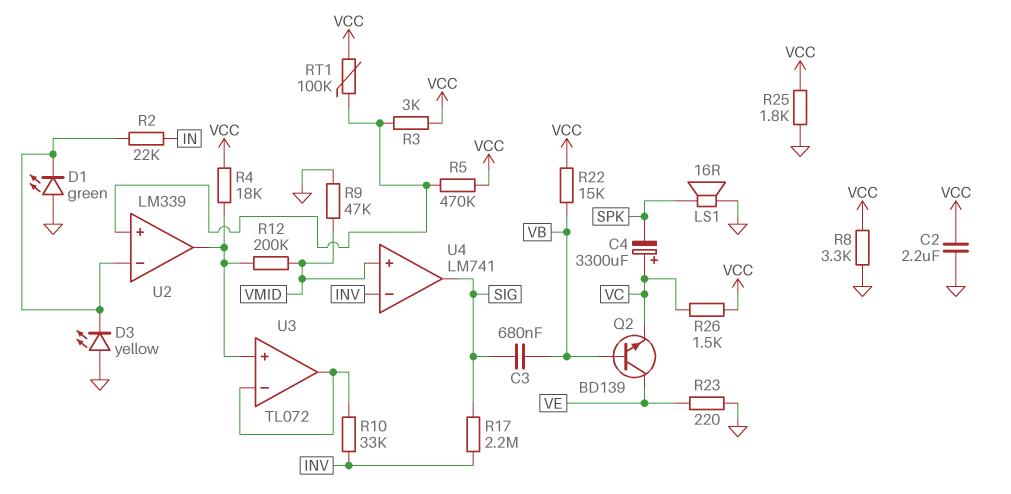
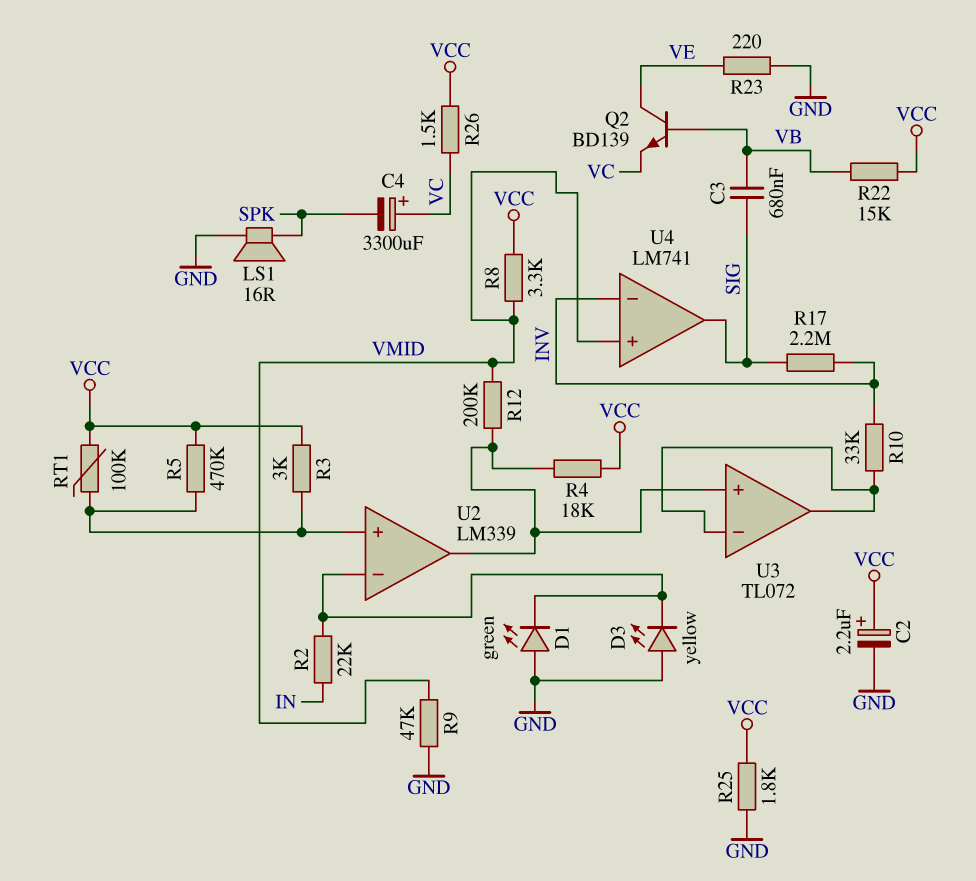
C2: 2.2uF (GND, VCC) -> 2.2uF (plus VCC, minus GND)
R8: 3.3k (GND, VCC) -> 3.3k (VCC, VMID)

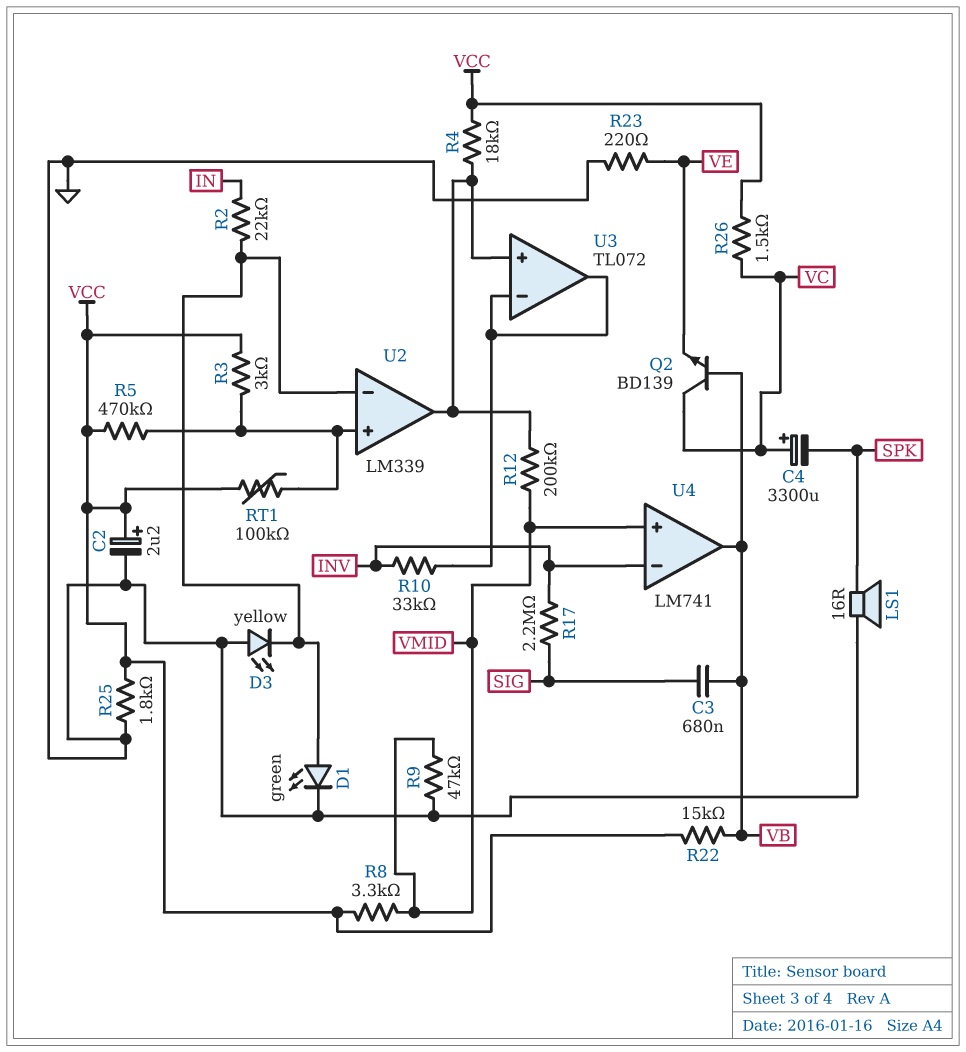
D1: LED green (A GND, K U2/in-) -> LED green (A U2/in-, K GND)
Q2: NPN BD139 (B VB, C VE, E VC) -> NPN BD139 (B VB, C VC, E VE)
U4 pin out: SIG -> VB

